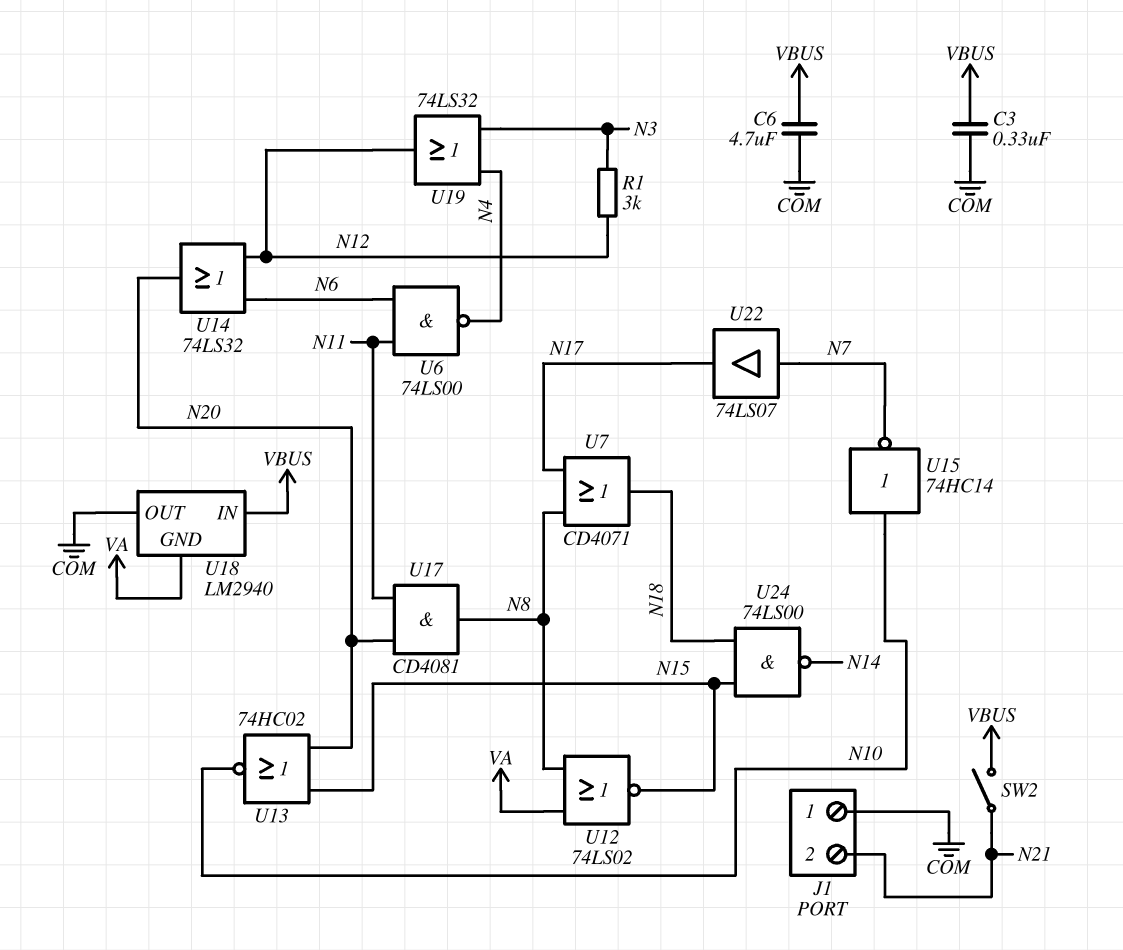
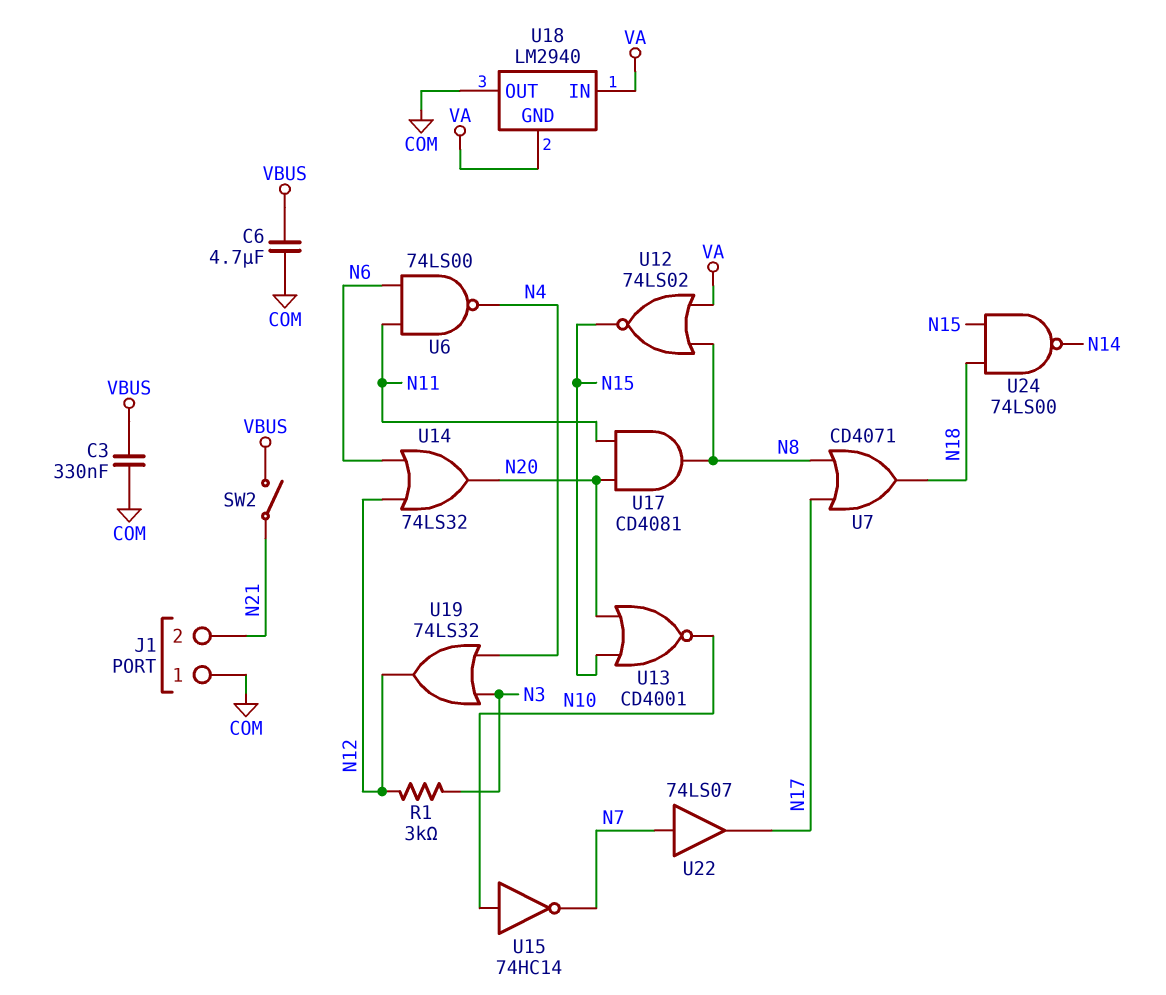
U13: NOR 74HC02 (in N15, in N20, out N10) -> NOR CD4001 (in N15, in N20, out N10)
U18 pin IN: VBUS -> VA

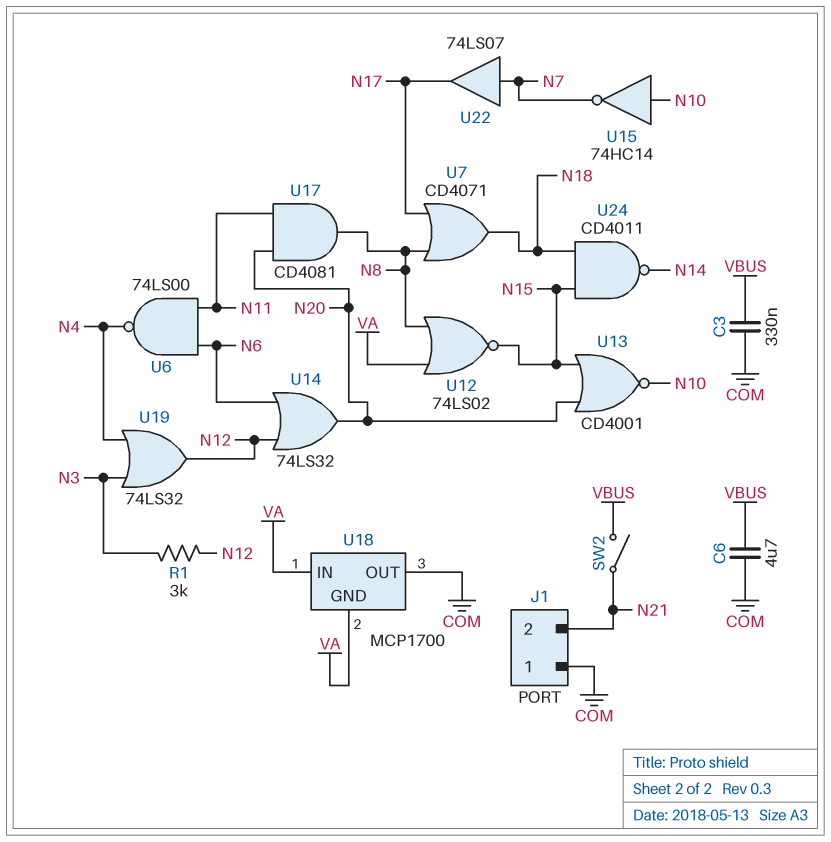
U18: LM2940 -> MCP1700
U24: NAND 74LS00 (in N15, in N18, out N14) -> NAND CD4011 (in N15, in N18, out N14)

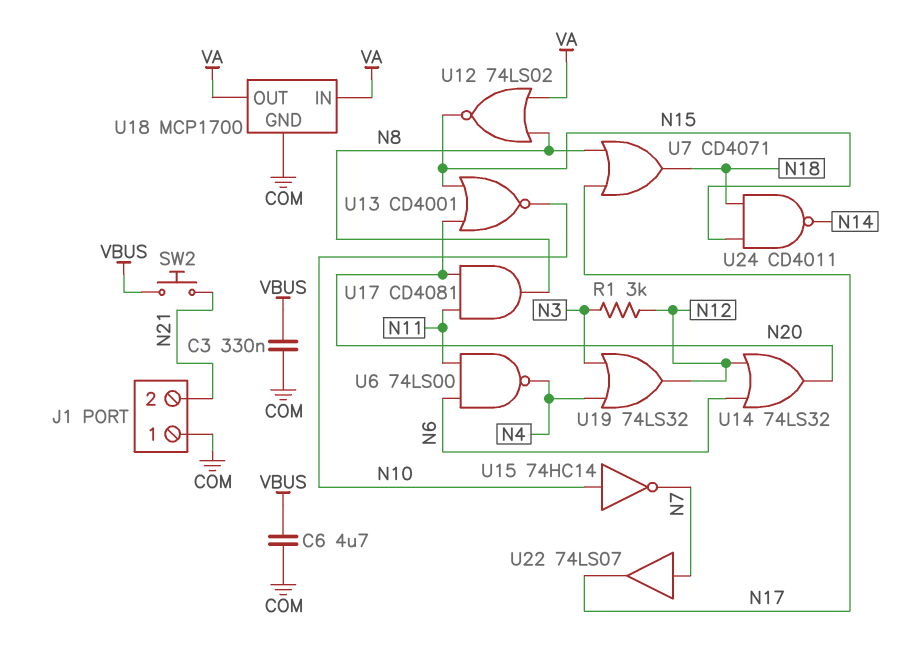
SW2: switch (N21, VBUS) -> button (N21, VBUS)
U18 pin GND: VA -> COM
U18 pin OUT: COM -> VA

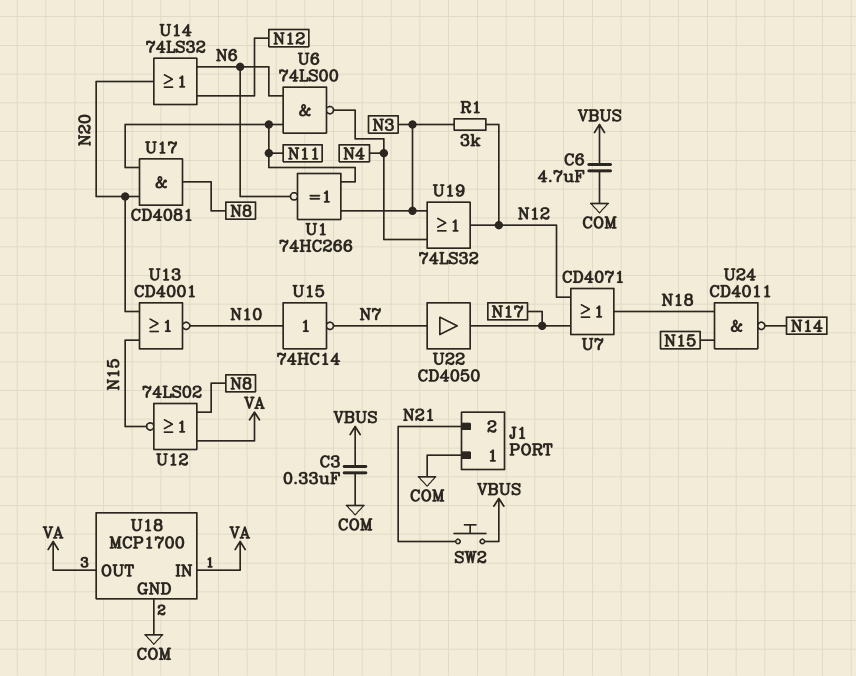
U1: none -> XNOR 74HC266 (in N3, in N11, out N6)
U7: OR CD4071 (in N8, in N17, out N18) -> OR CD4071 (in N12, in N17, out N18)
U22: buffer 74LS07 (in N7, out N17) -> buffer CD4050 (in N7, out N17)

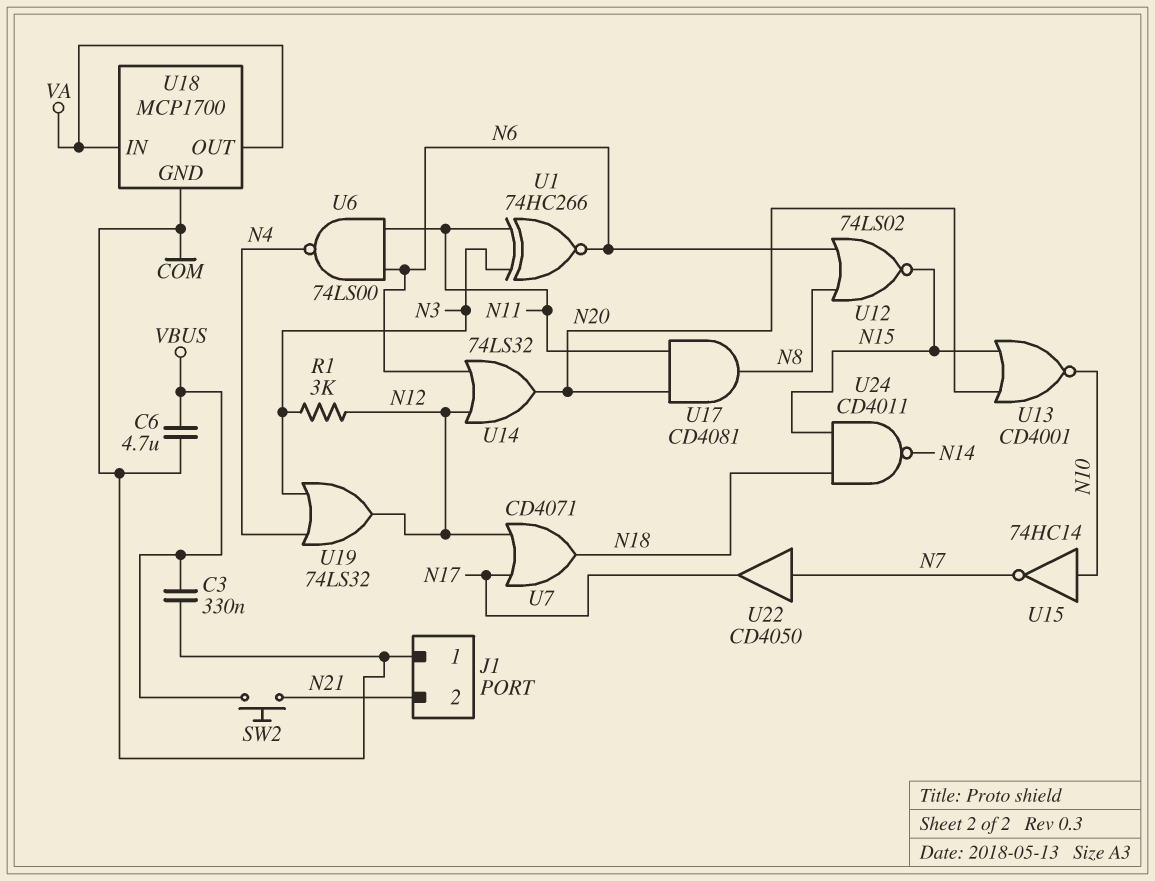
U12: NOR 74LS02 (in N8, in VA, out N15) -> NOR 74LS02 (in N6, in N8, out N15)

